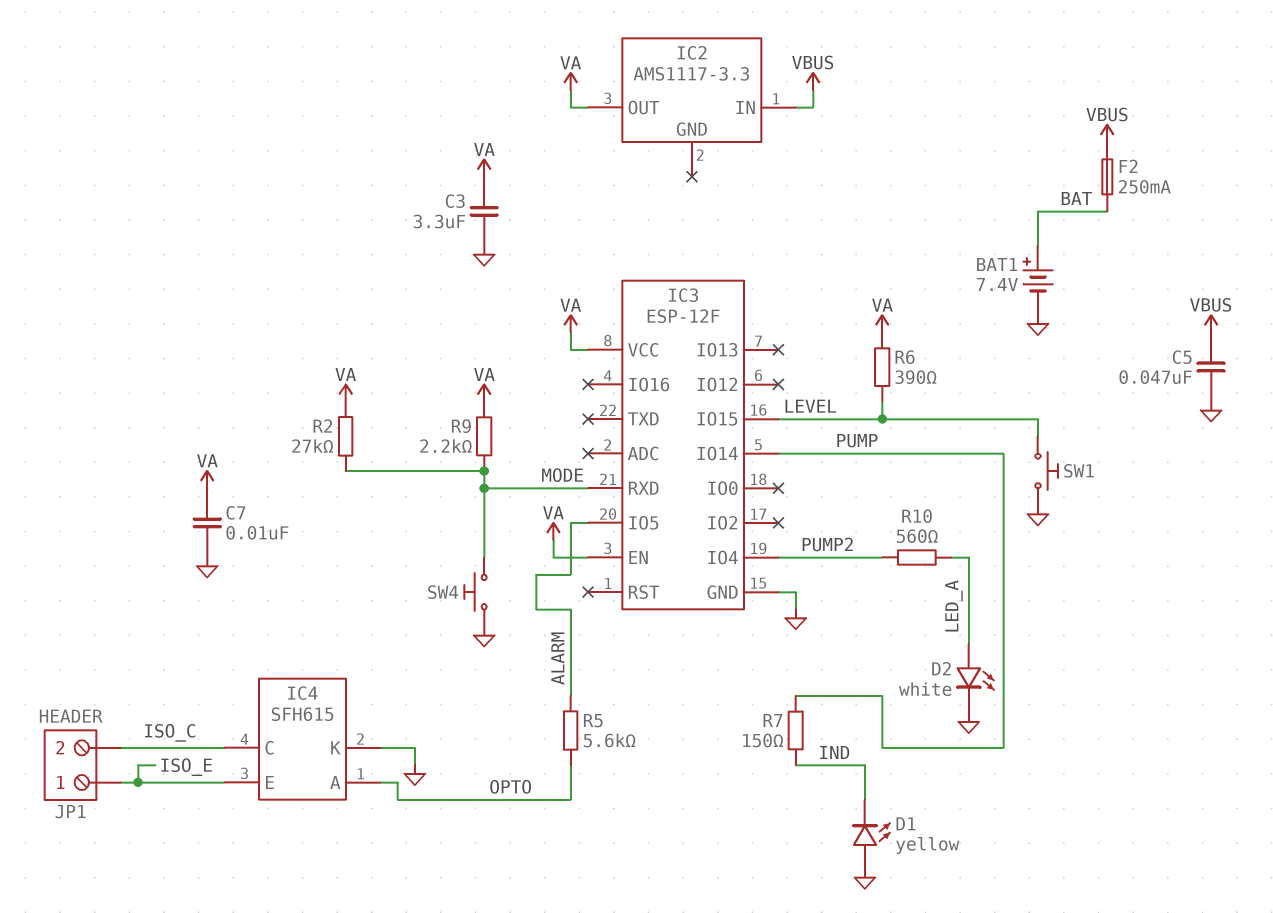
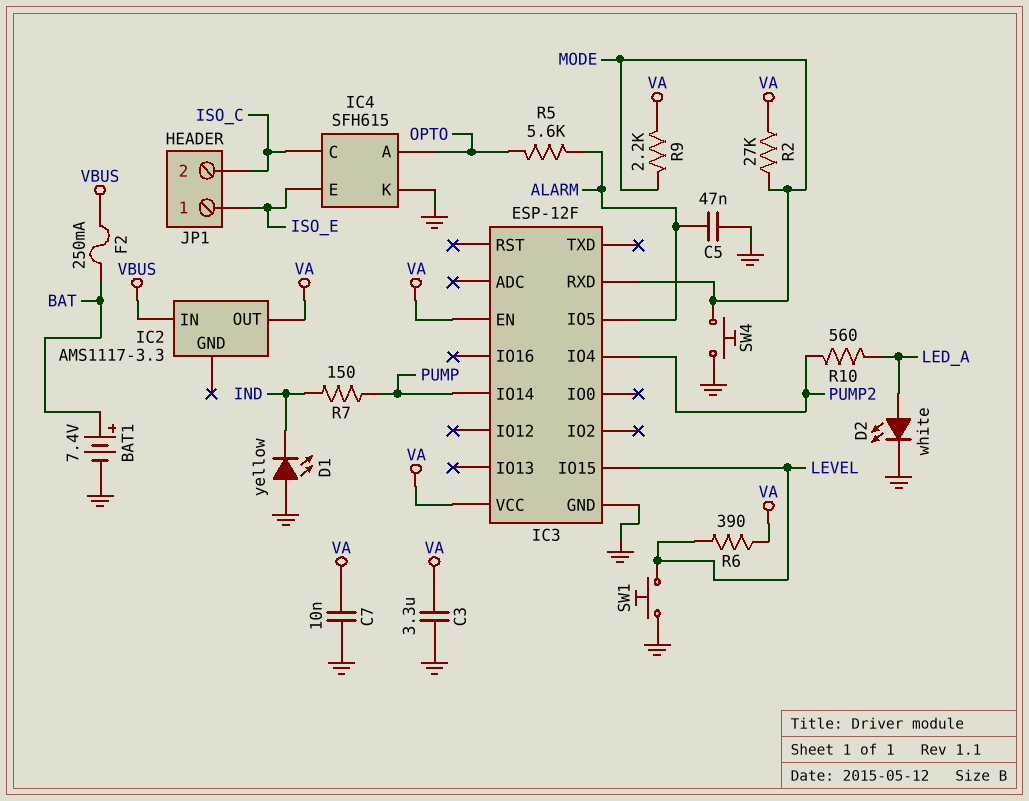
C5: 47nF (GND, VBUS) -> 47nF (ALARM, GND)

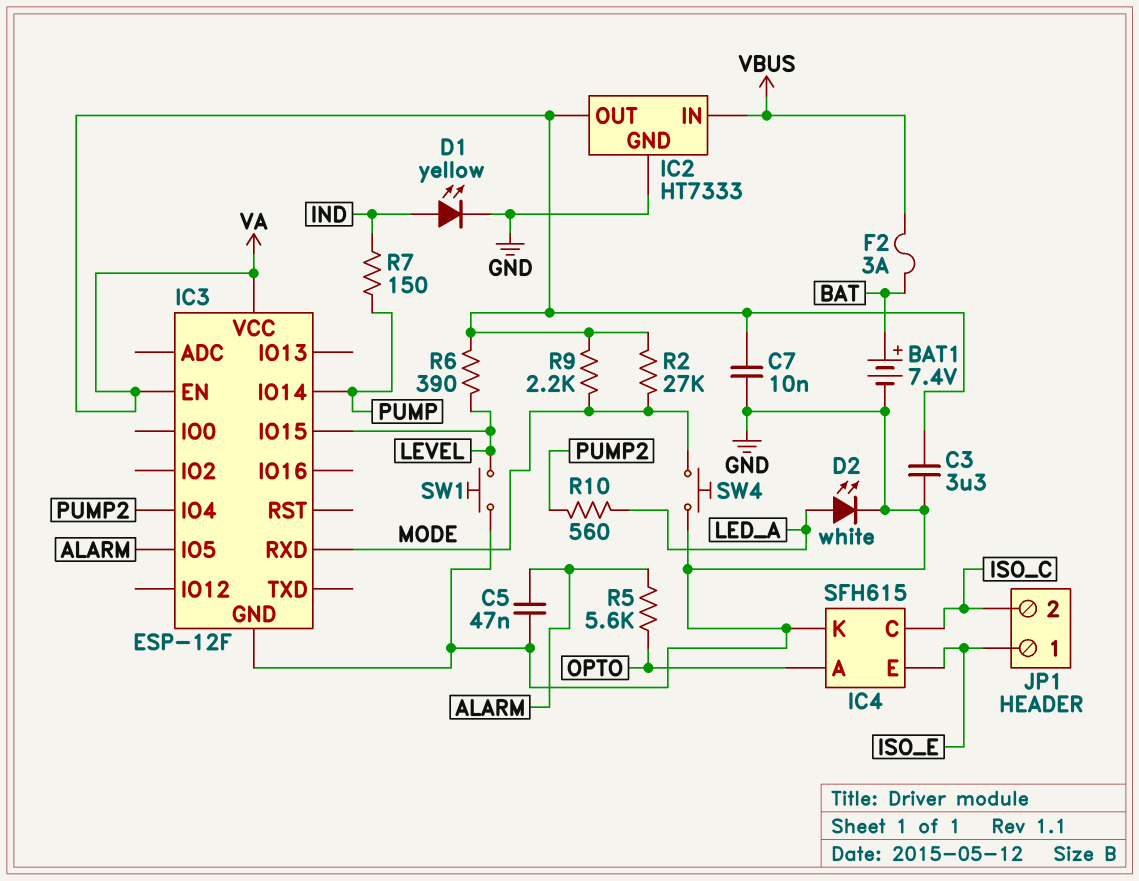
D1: LED yellow (A GND, K IND) -> LED yellow (A IND, K GND)
F2: 250mA (BAT, VBUS) -> 3A (BAT, VBUS)
IC2: AMS1117-3.3 -> HT7333
IC2 pin GND: none -> GND

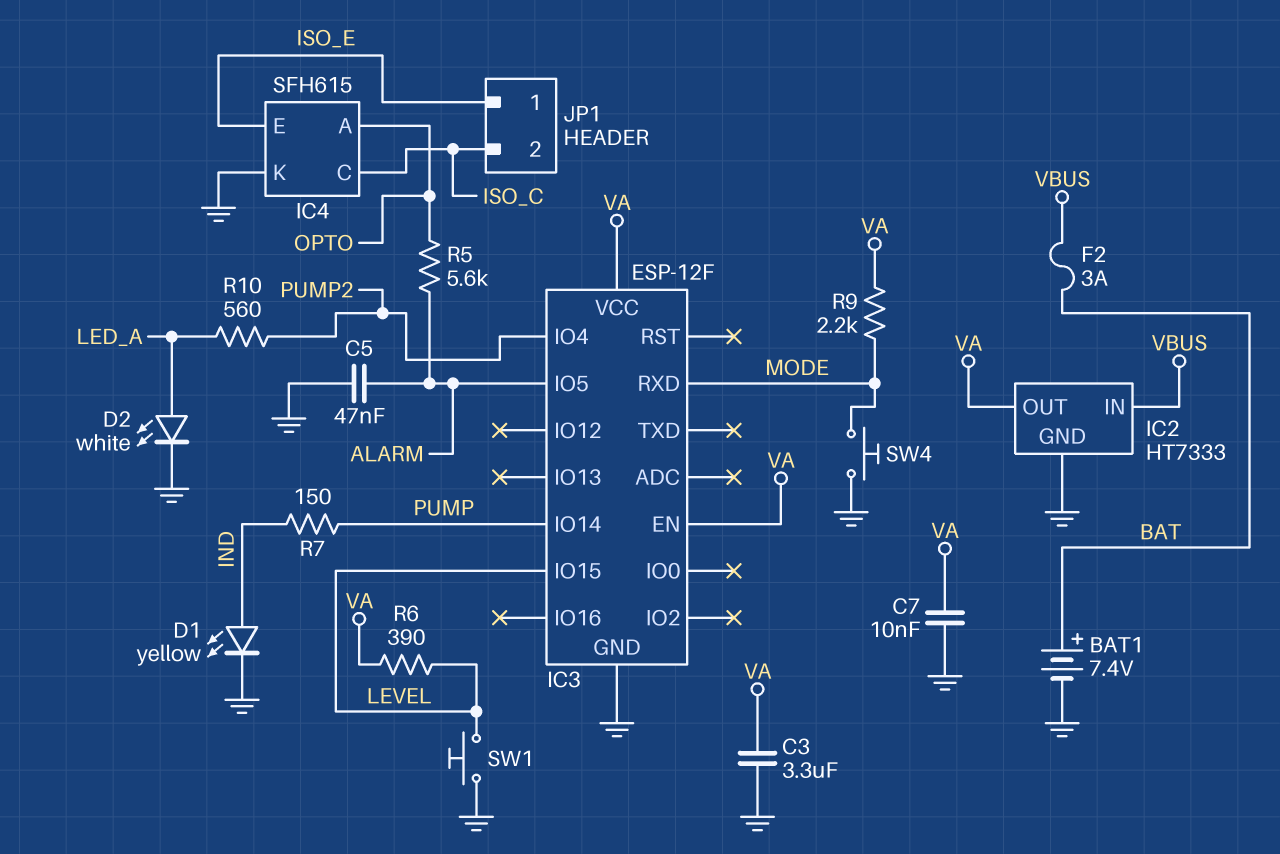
R2: 27k (MODE, VA) -> none

